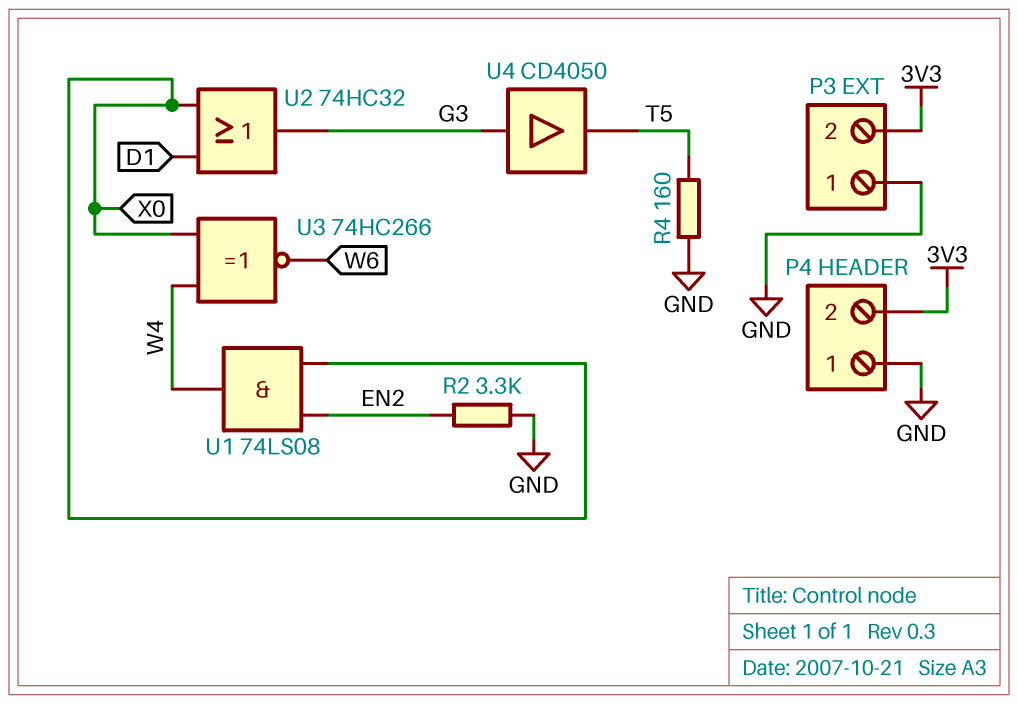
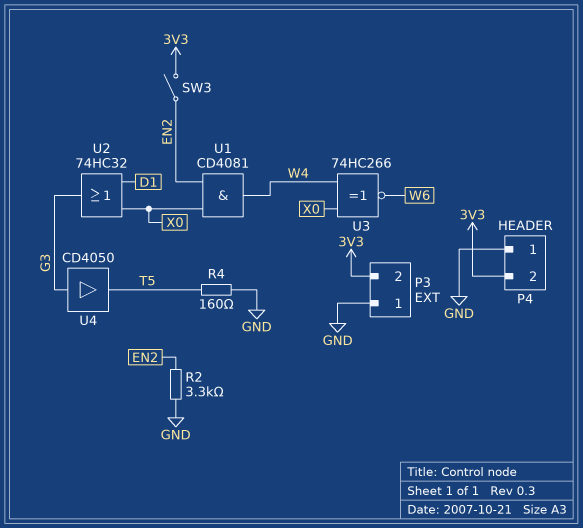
SW3: none -> switch (3V3, EN2)
U1: AND 74LS08 (in EN2, in X0, out W4) -> AND CD4081 (in EN2, in X0, out W4)

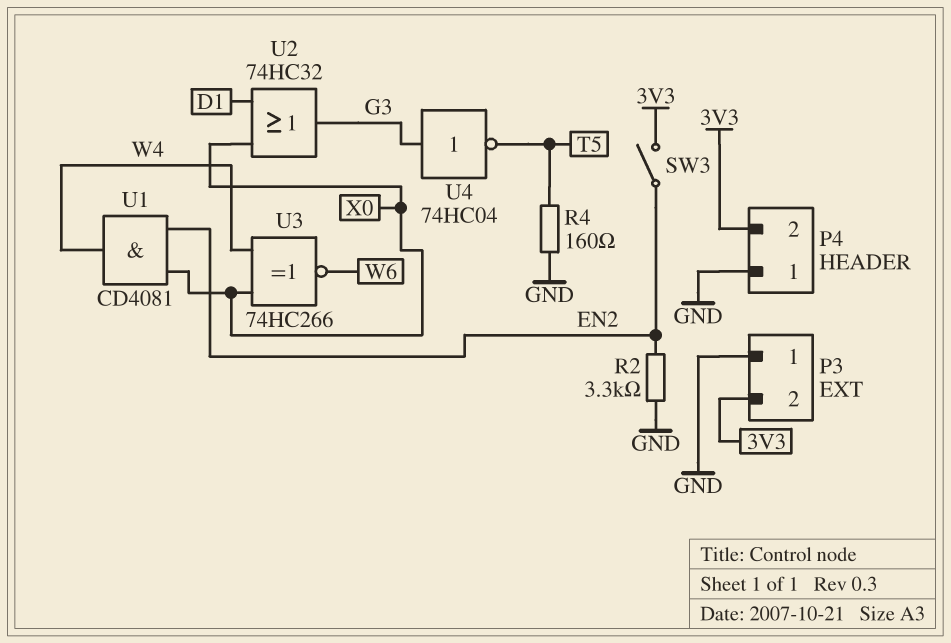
U4: buffer CD4050 (in G3, out T5) -> NOT 74HC04 (in G3, out T5)

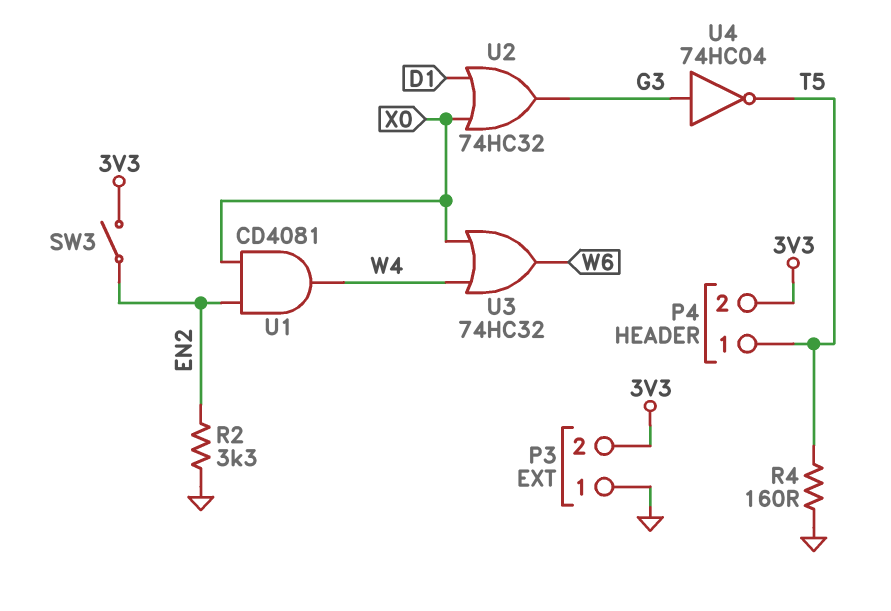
P4 pin 1: GND -> T5
U3: XNOR 74HC266 (in W4, in X0, out W6) -> OR 74HC32 (in W4, in X0, out W6)

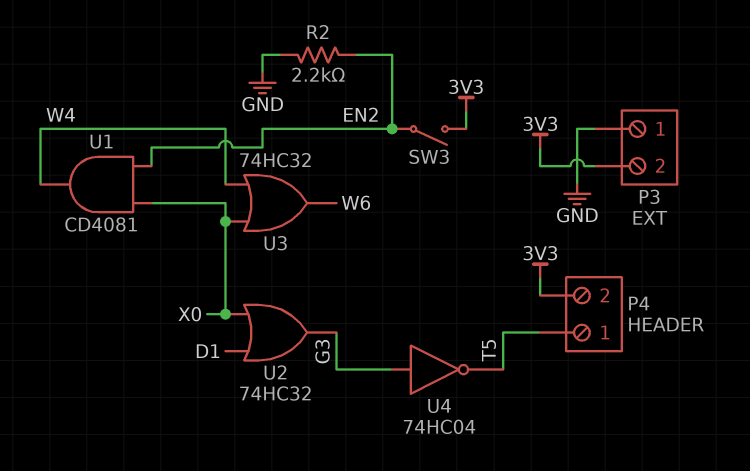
R2: 3.3k (EN2, GND) -> 2.2k (EN2, GND)
R4: 160 (GND, T5) -> none

